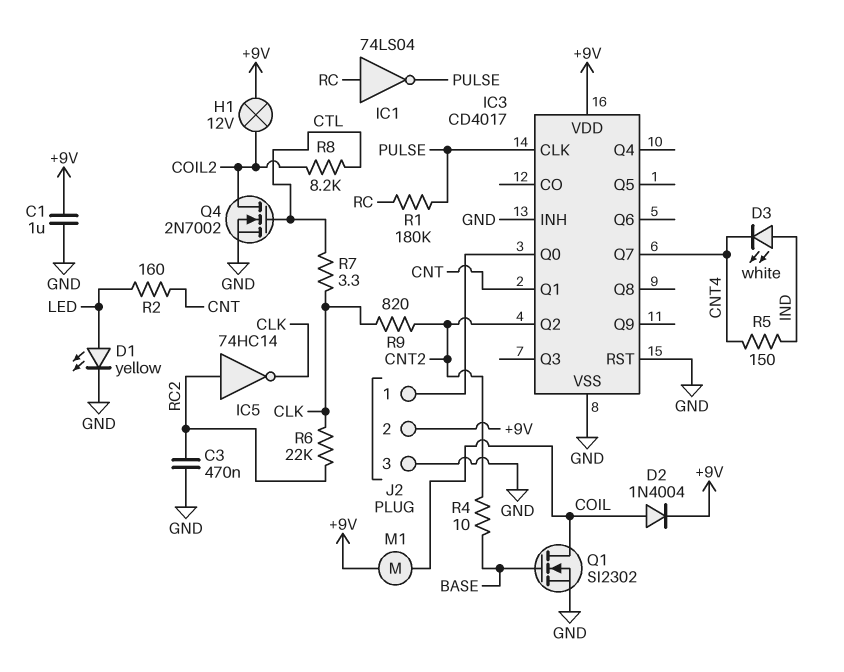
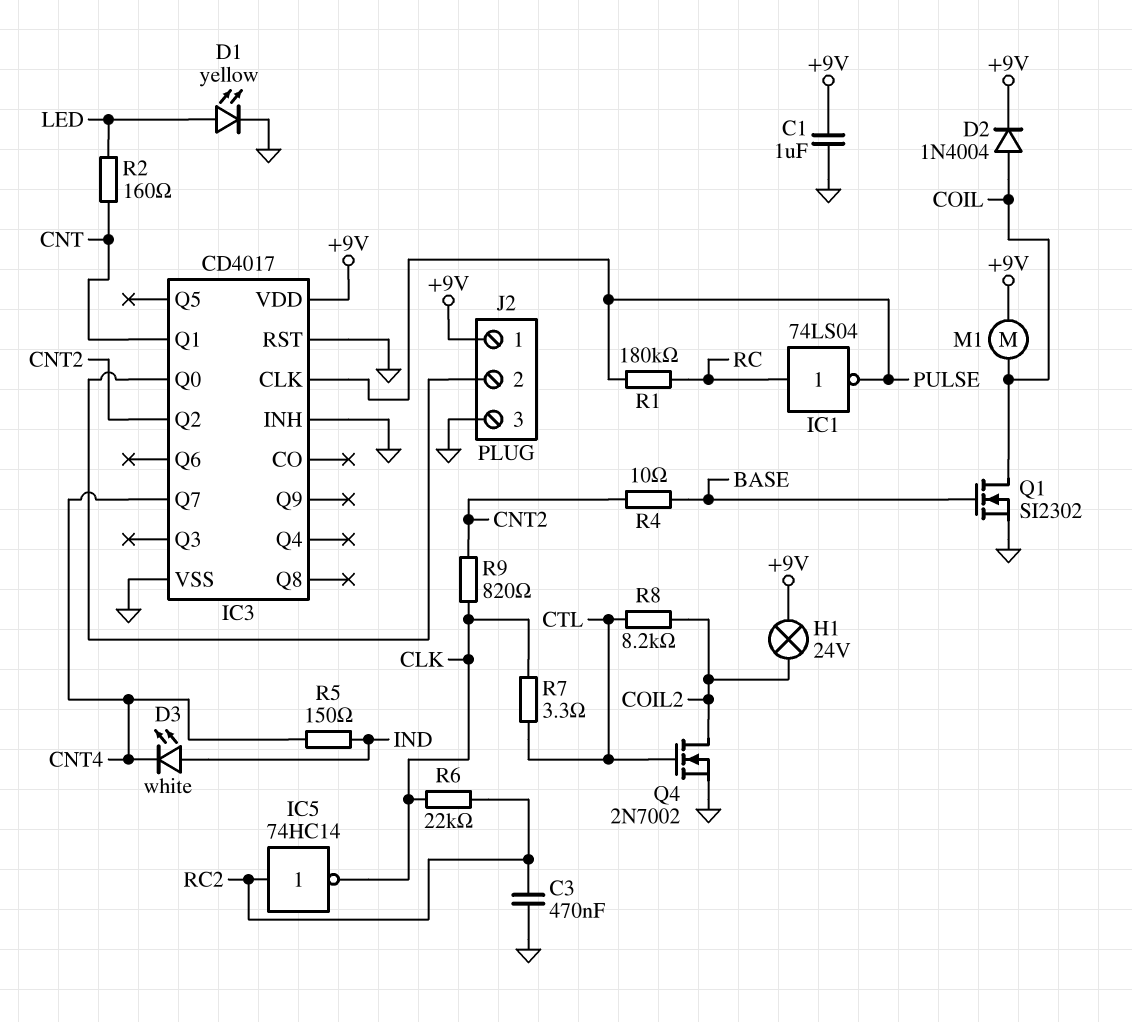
H1: lamp 12V (+9V, COIL2) -> lamp 24V (+9V, COIL2)
J2 pin 1: IC3/Q0 -> +9V
J2 pin 2: +9V -> IC3/Q0

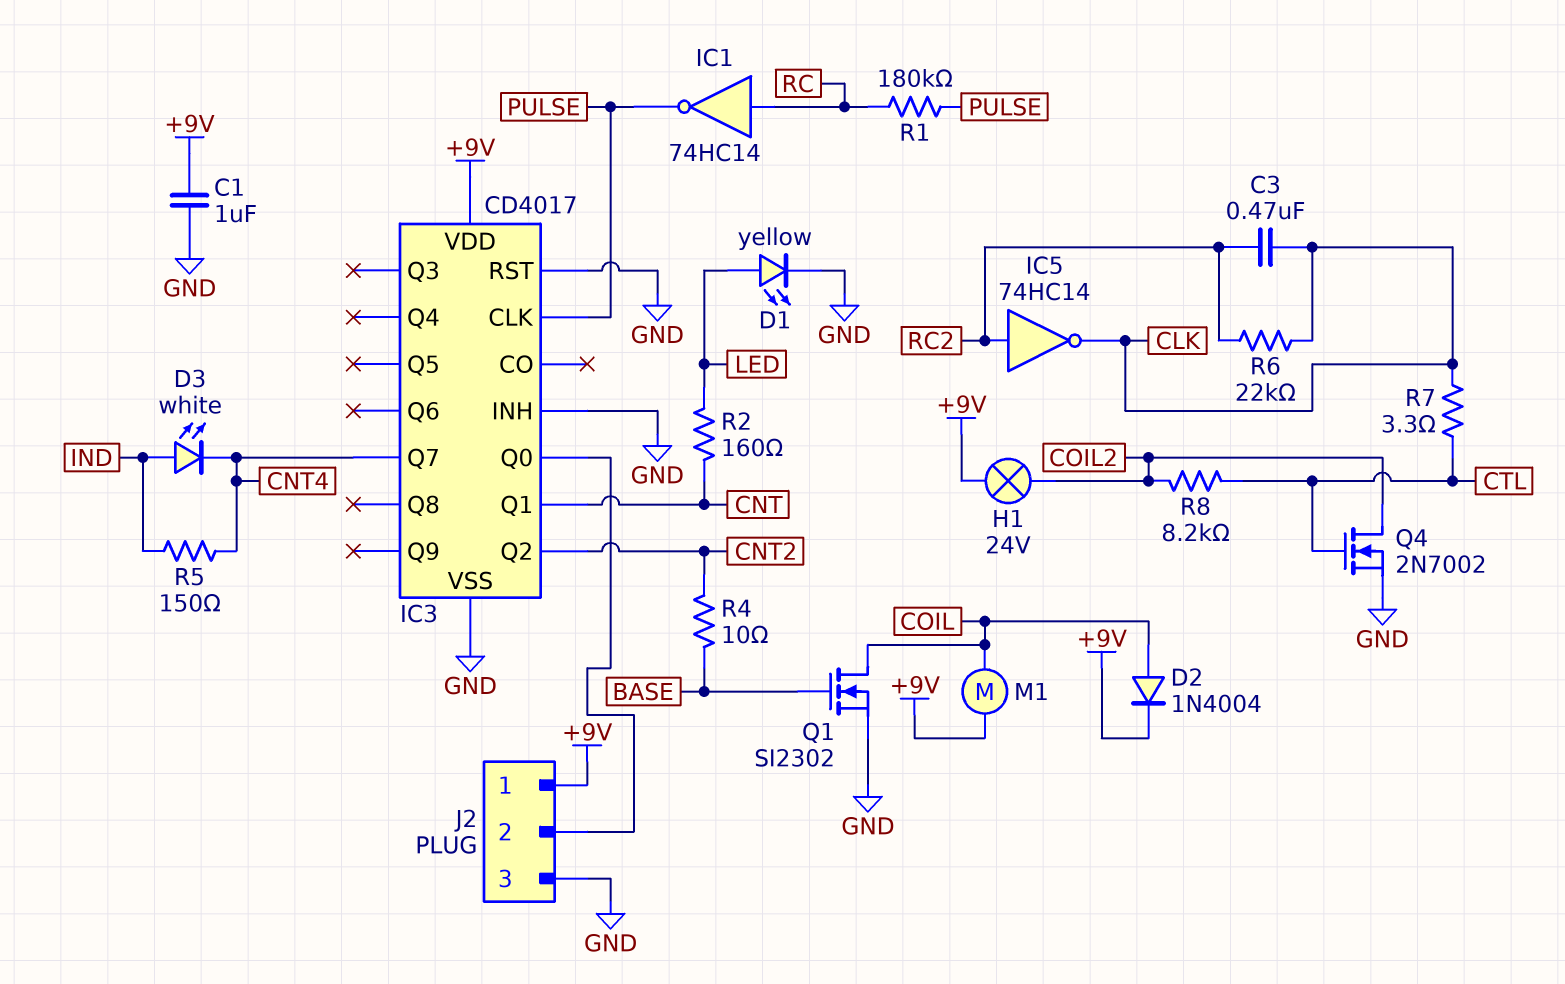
C3: 470nF (GND, RC2) -> 470nF (CLK, RC2)
IC1: NOT 74LS04 (in RC, out PULSE) -> NOT 74HC14 (in RC, out PULSE)
R9: 820 (CLK, CNT2) -> none

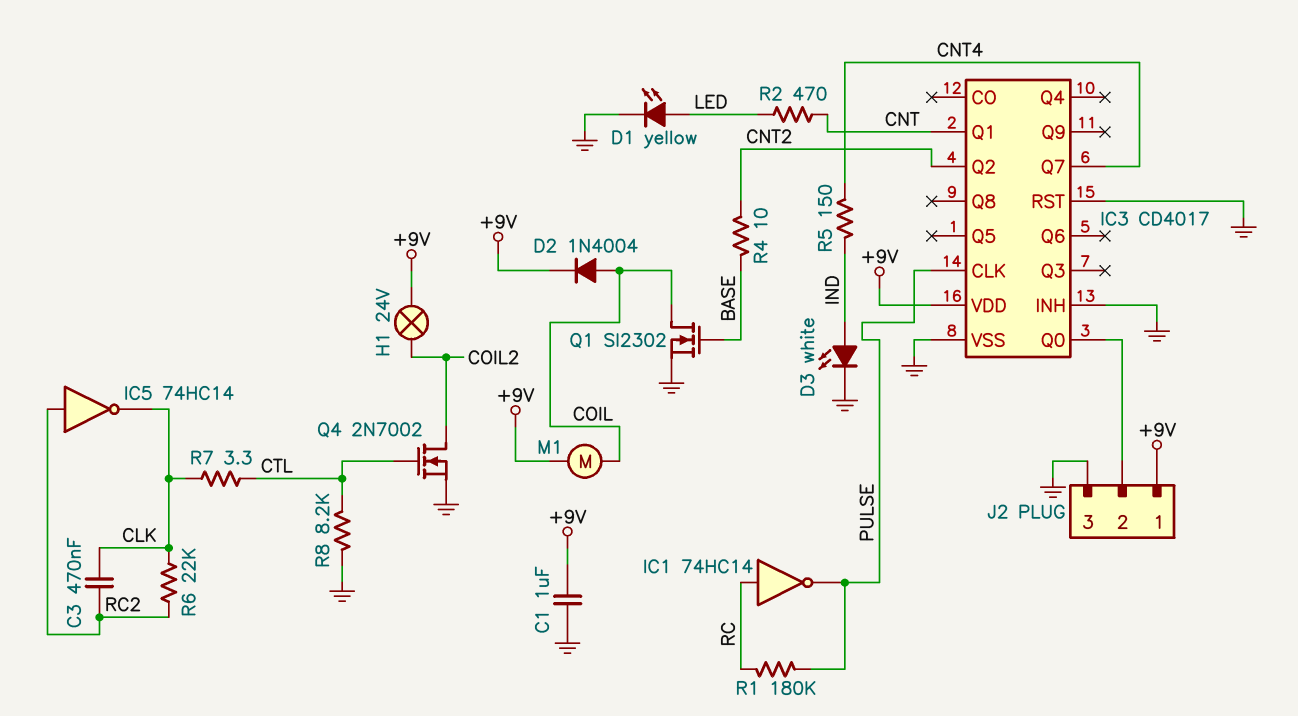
D3: LED white (A IND, K CNT4) -> LED white (A IND, K GND)
R2: 160 (CNT, LED) -> 470 (CNT, LED)
R8: 8.2k (COIL2, CTL) -> 8.2k (CTL, GND)

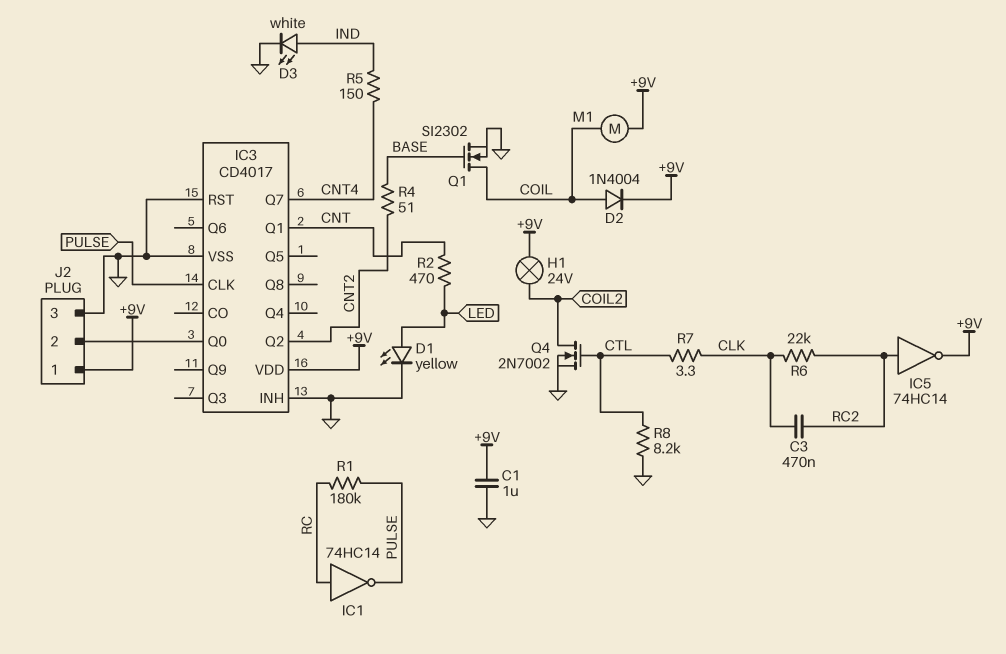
IC5: NOT 74HC14 (in RC2, out CLK) -> NOT 74HC14 (in RC2, out +9V)
R4: 10 (BASE, CNT2) -> 51 (BASE, CNT2)

